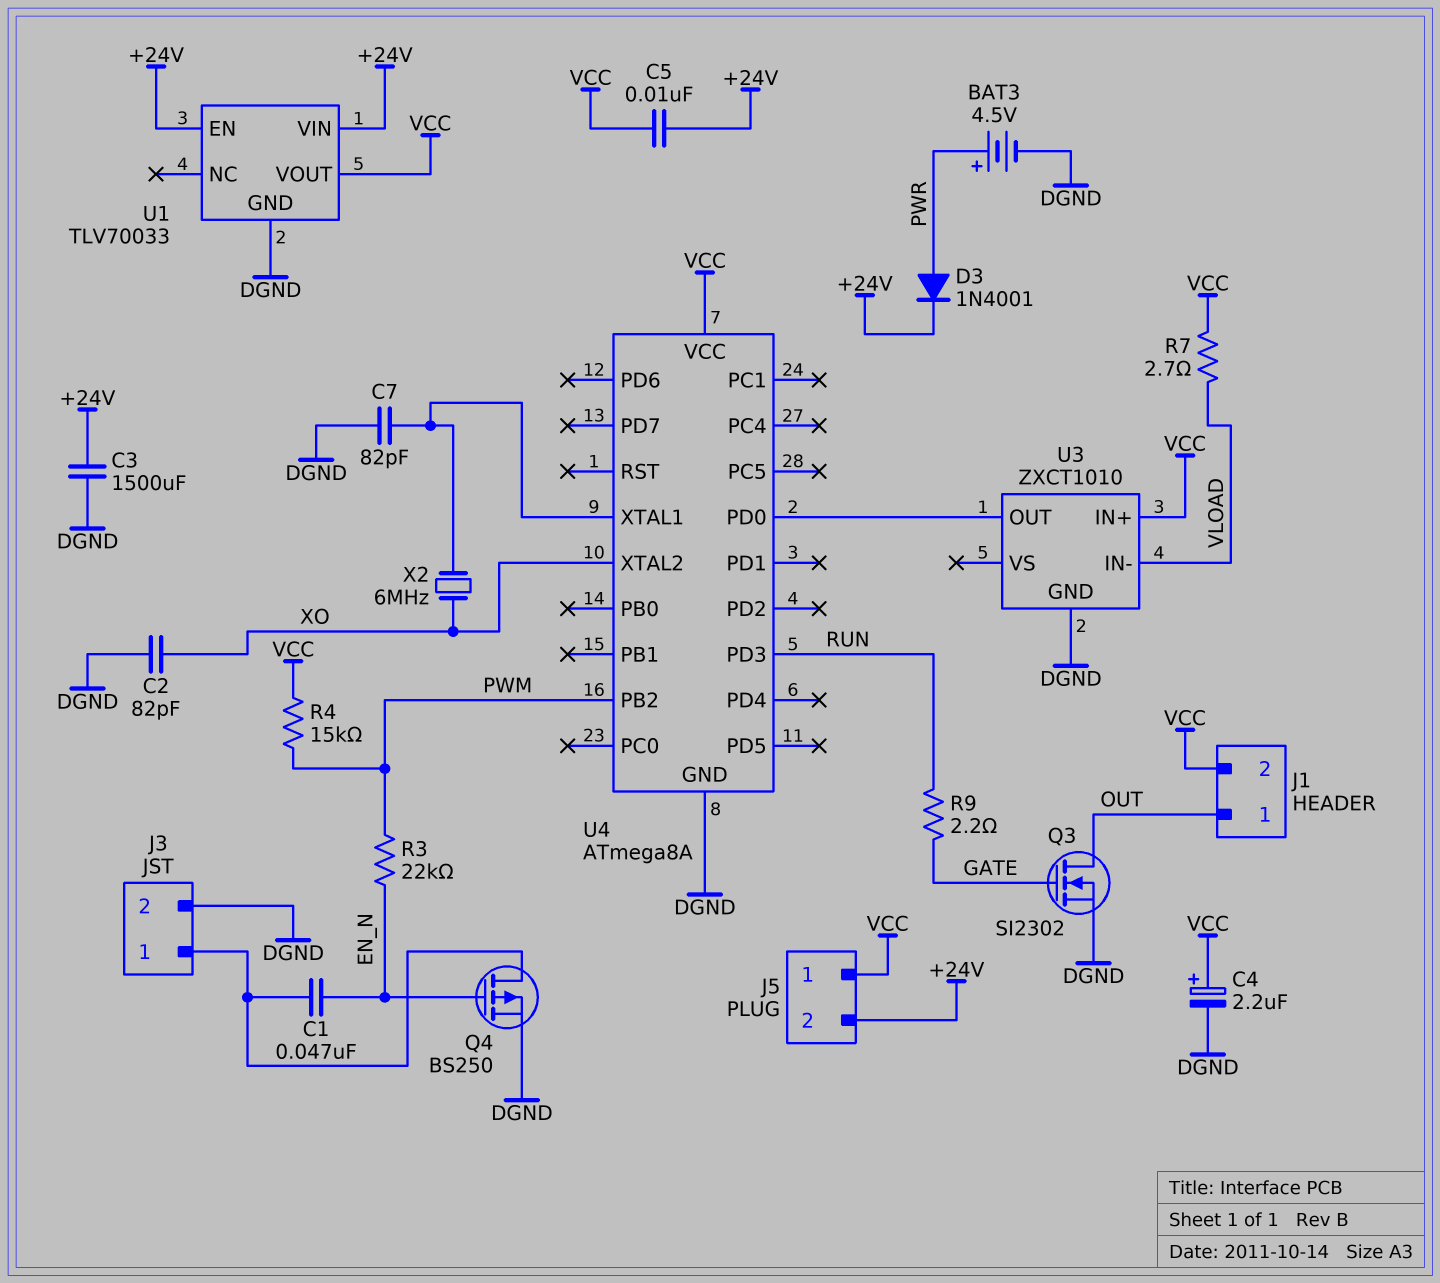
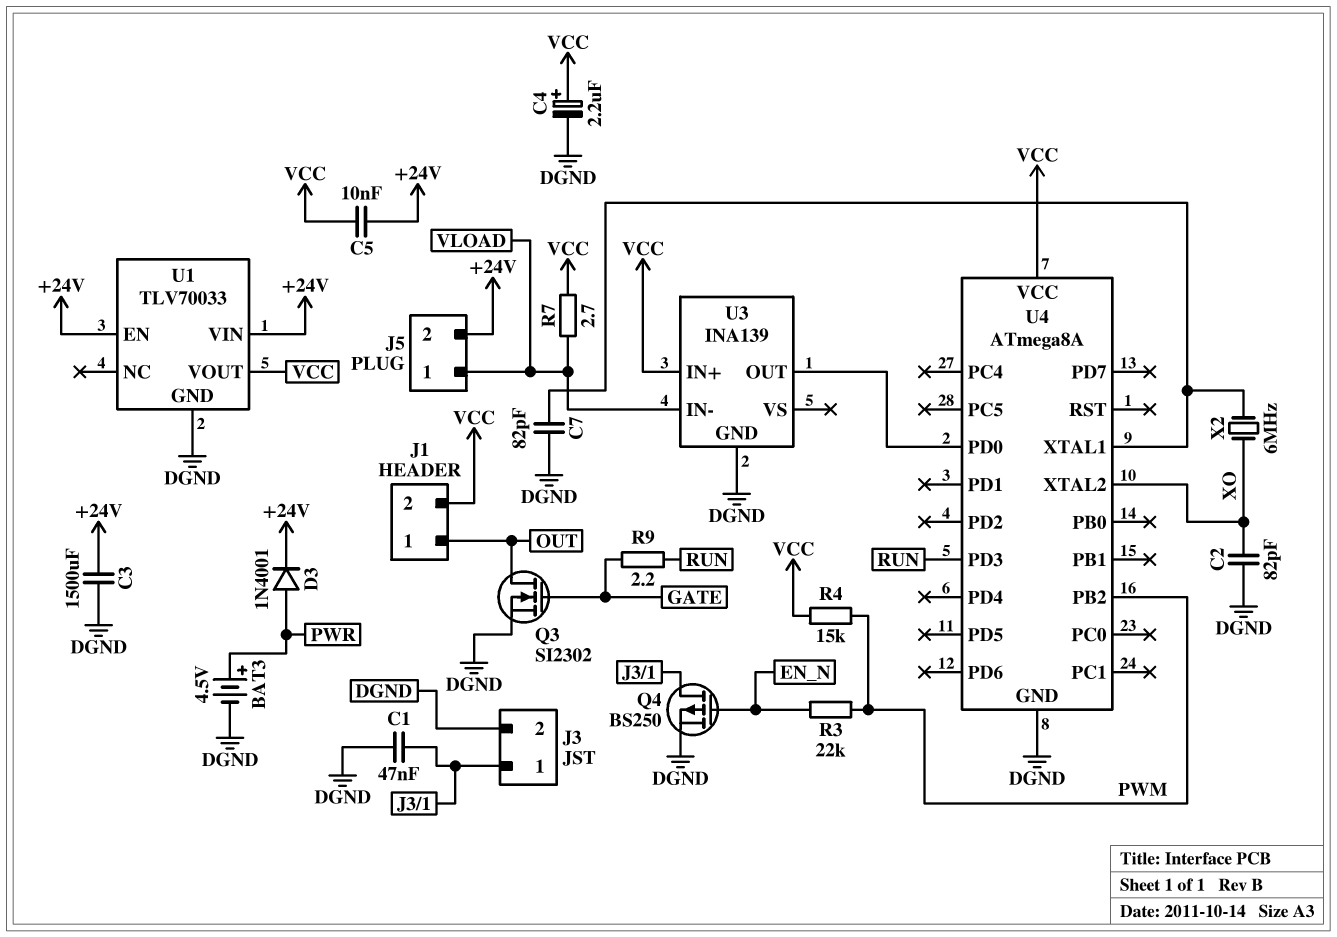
C1: 47nF (EN_N, J3/1) -> 47nF (DGND, J3/1)
J5 pin 1: VCC -> VLOAD
U3: ZXCT1010 -> INA139

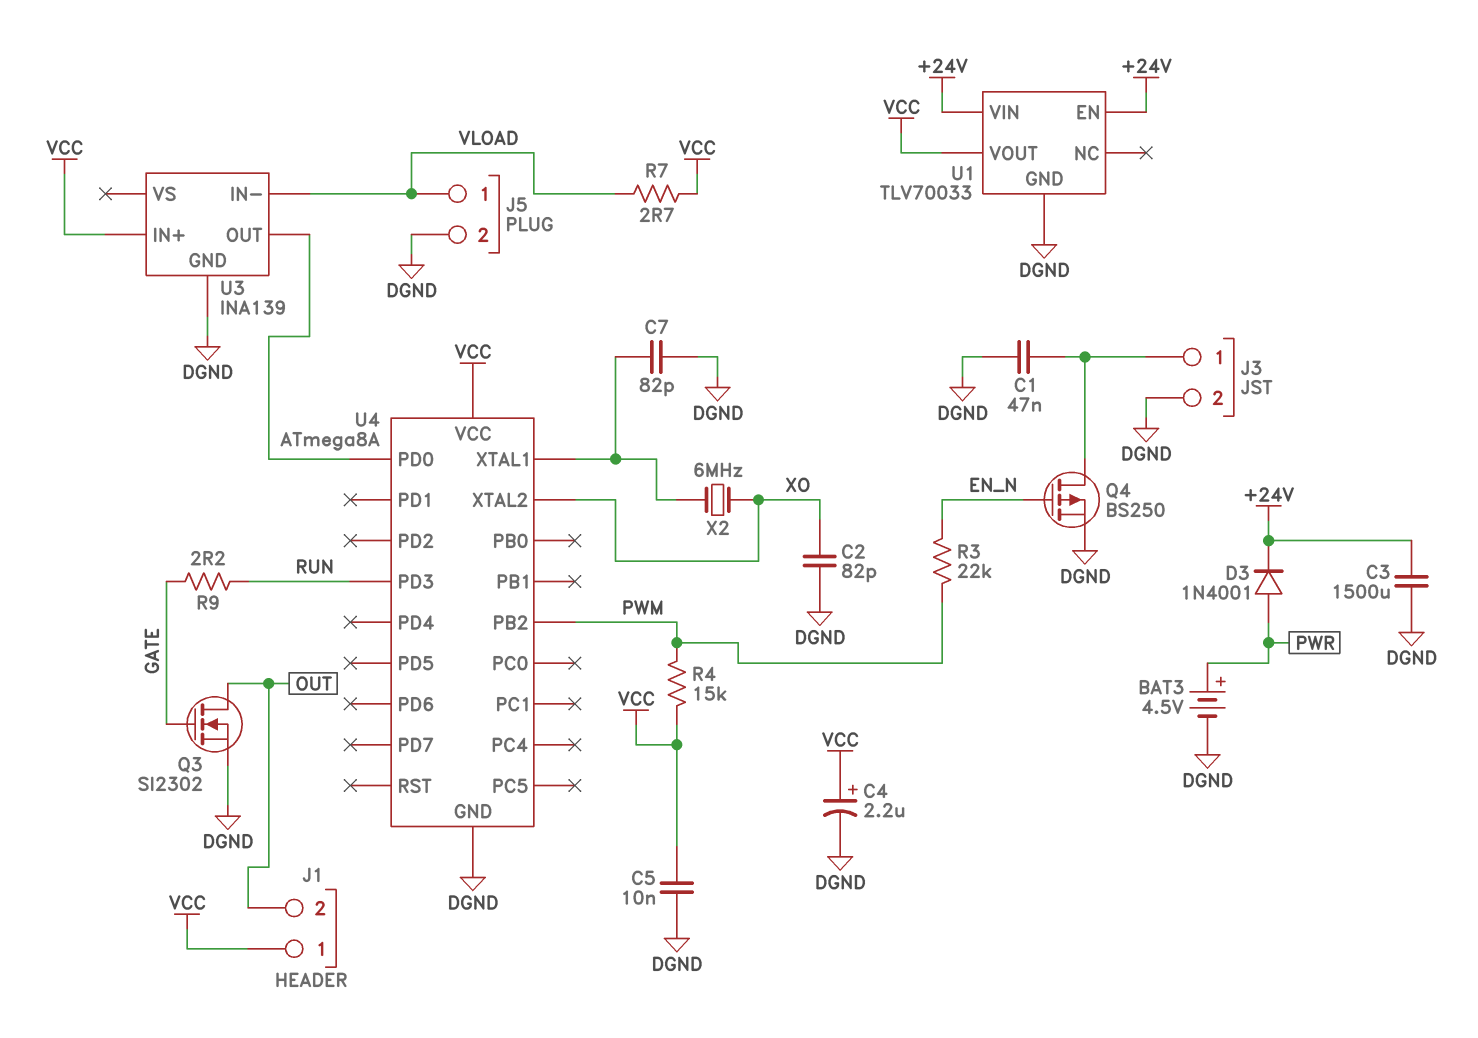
C5: 10nF (+24V, VCC) -> 10nF (DGND, VCC)
J1 pin 1: OUT -> VCC
J1 pin 2: VCC -> OUT
J5 pin 2: +24V -> DGND

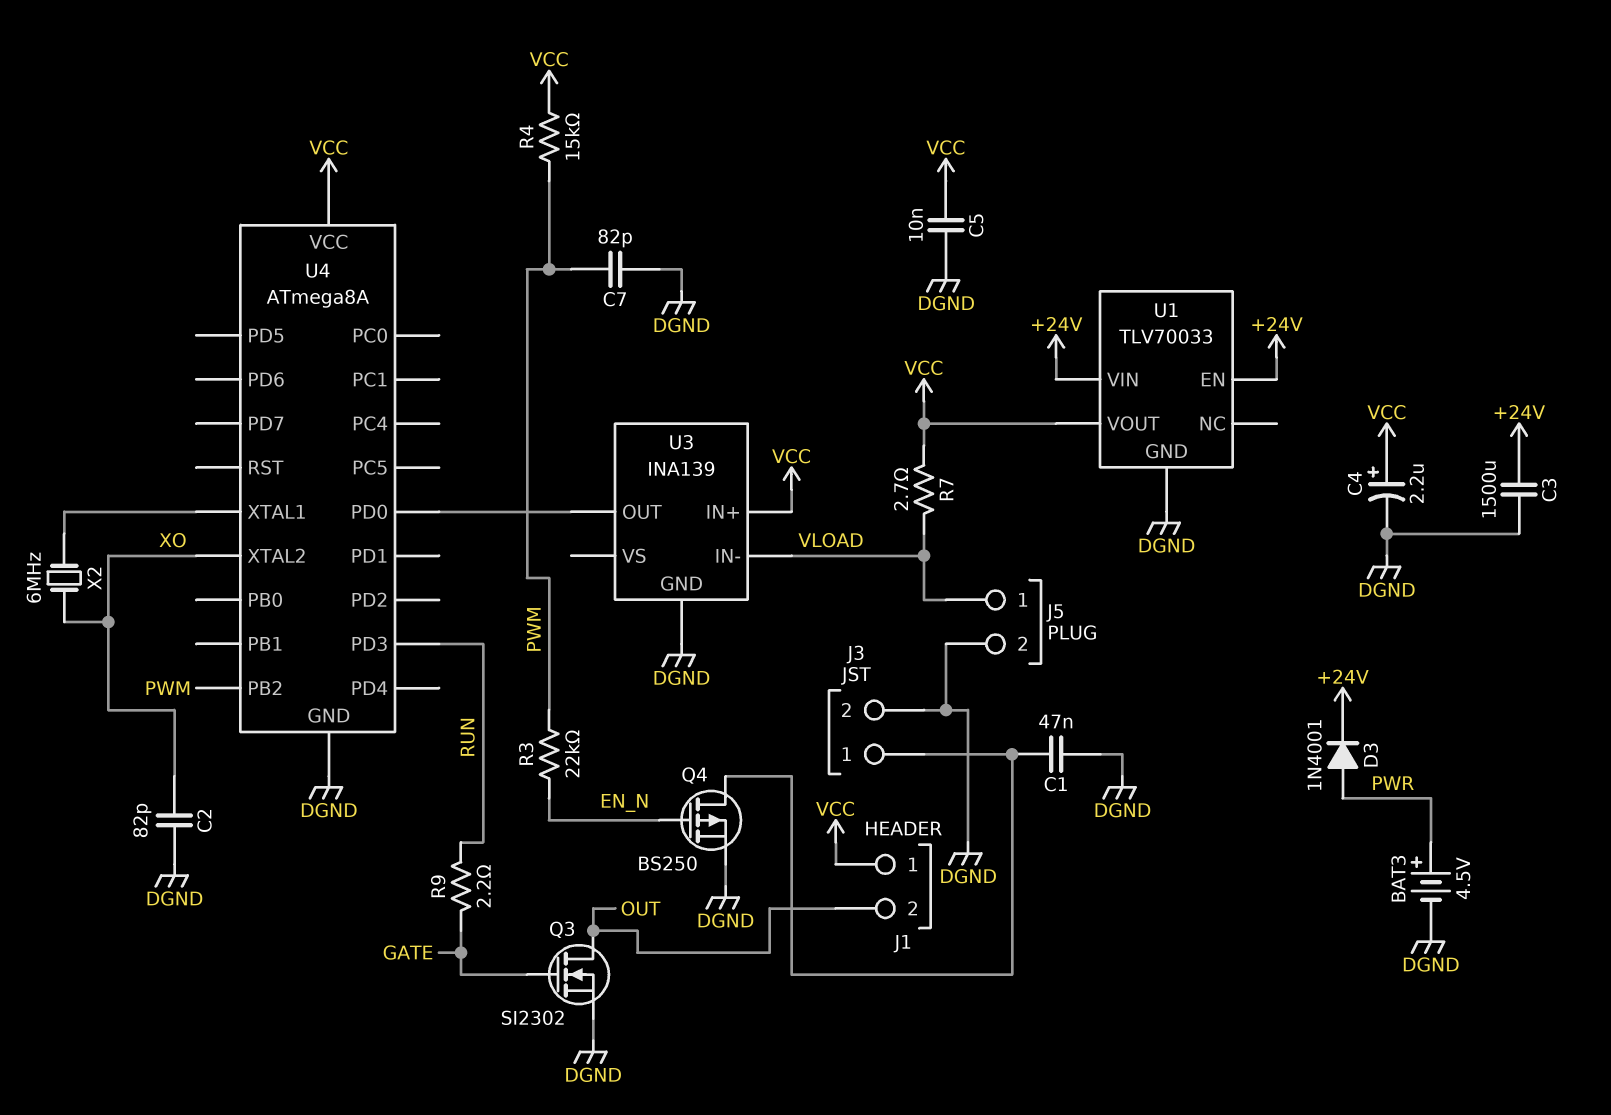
C7: 82pF (DGND, U4/XTAL1) -> 82pF (DGND, PWM)

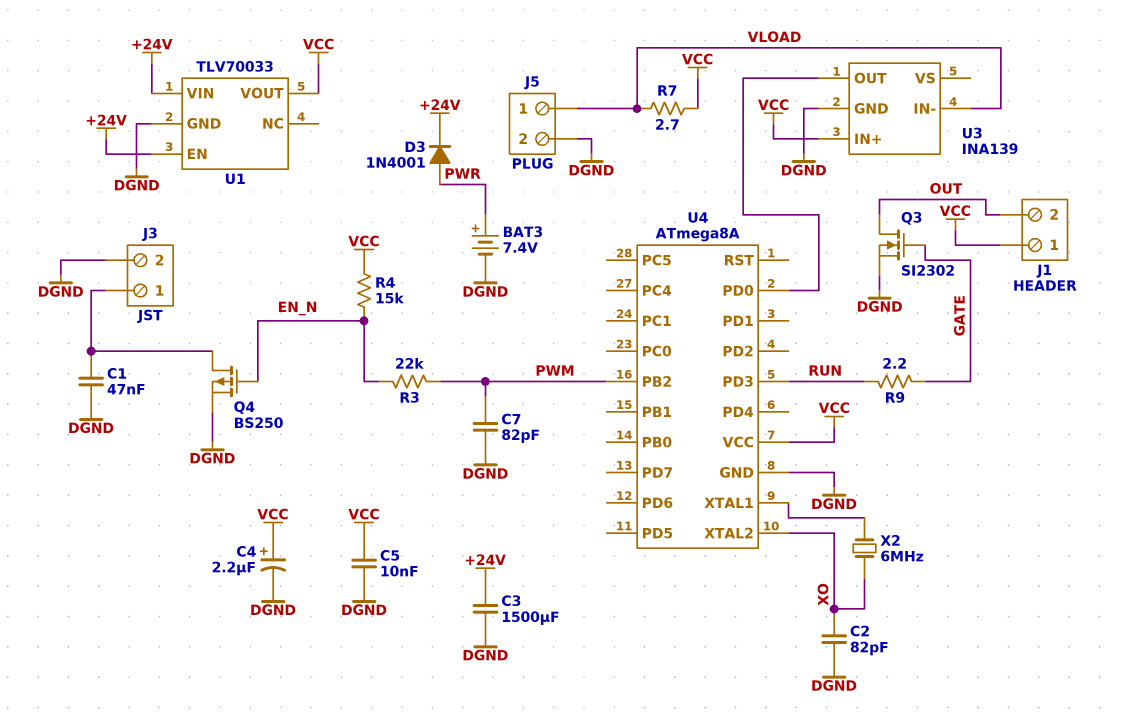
BAT3: 4.5V (plus PWR, minus DGND) -> 7.4V (plus PWR, minus DGND)
R4: 15k (PWM, VCC) -> 15k (EN_N, VCC)

